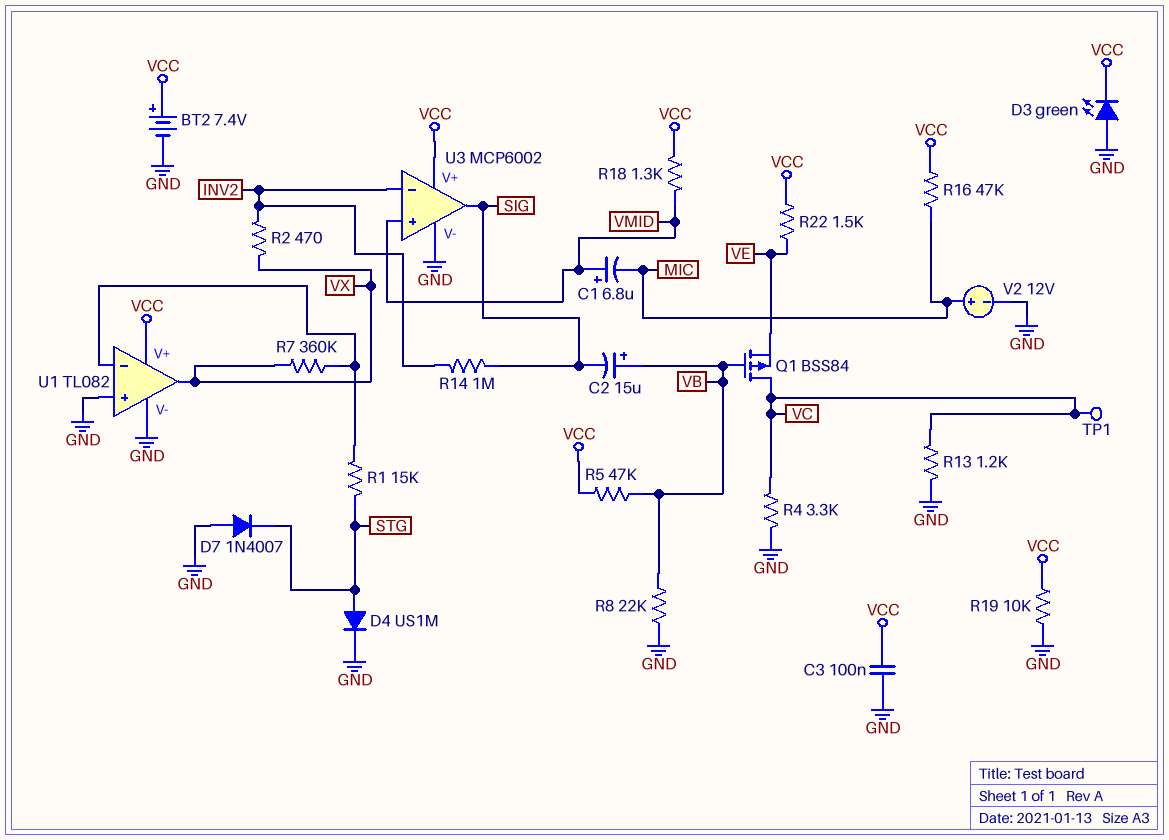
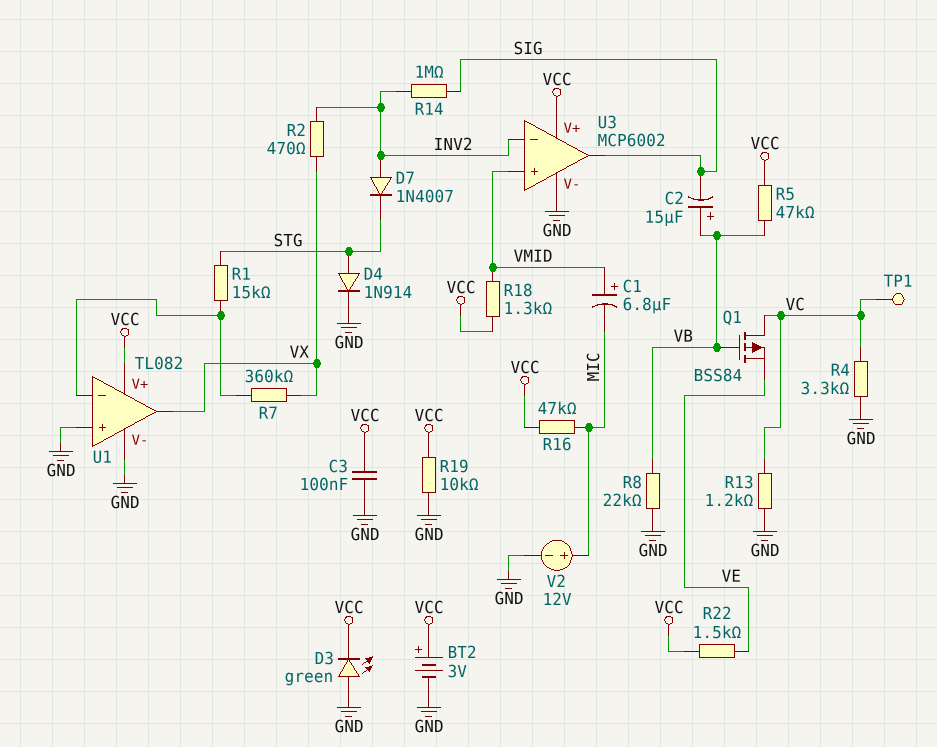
BT2: 7.4V (plus VCC, minus GND) -> 3V (plus VCC, minus GND)
D4: diode US1M (A STG, K GND) -> diode 1N914 (A STG, K GND)
D7: diode 1N4007 (A GND, K STG) -> diode 1N4007 (A INV2, K STG)

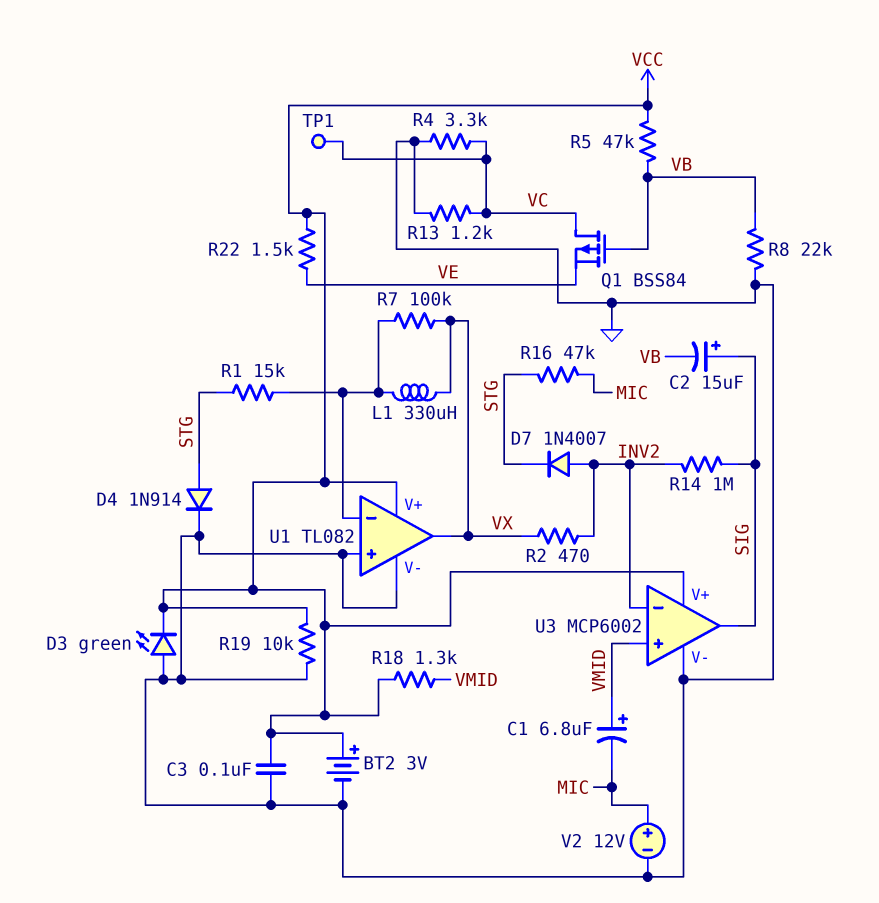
C2: 15uF (plus VB, minus SIG) -> 15uF (plus SIG, minus VB)
L1: none -> 330uH (U1/in-, VX)
R7: 360k (U1/in-, VX) -> 100k (U1/in-, VX)
R16: 47k (MIC, VCC) -> 47k (MIC, STG)

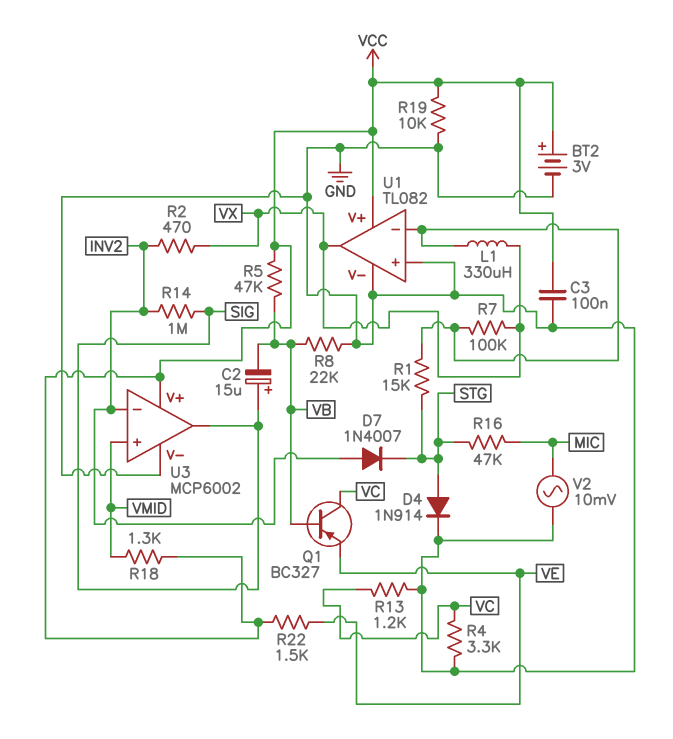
C1: 6.8uF (plus VMID, minus MIC) -> none
D3: LED green (A GND, K VCC) -> none
Q1: PMOS BSS84 (G VB, D VC, S VE) -> PNP BC327 (B VB, C VC, E VE)
TP1: test point (VC) -> none
V2: 12V (plus MIC, minus GND) -> AC 10mV (GND, MIC)

